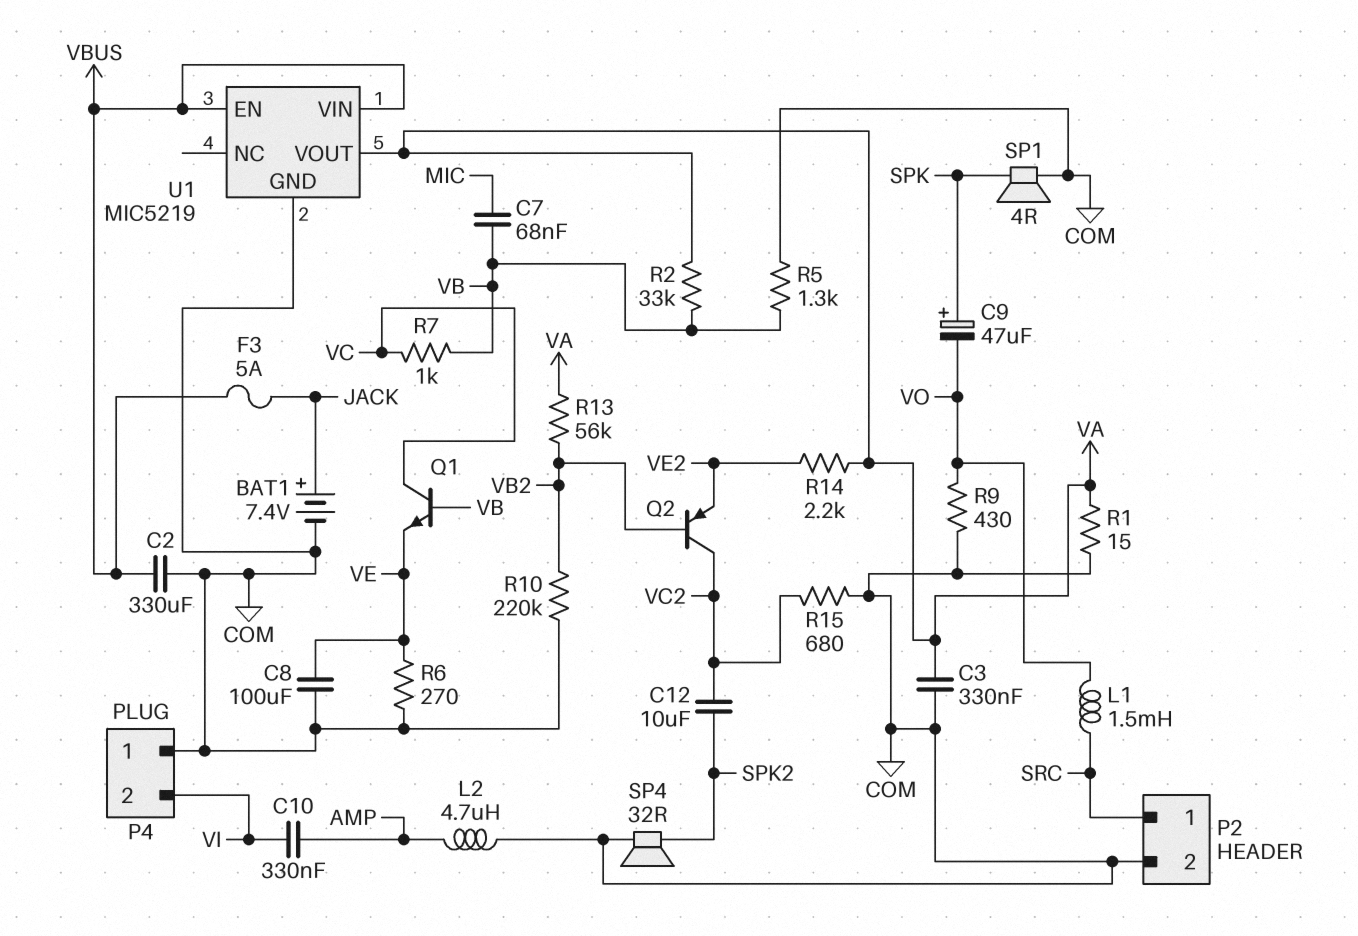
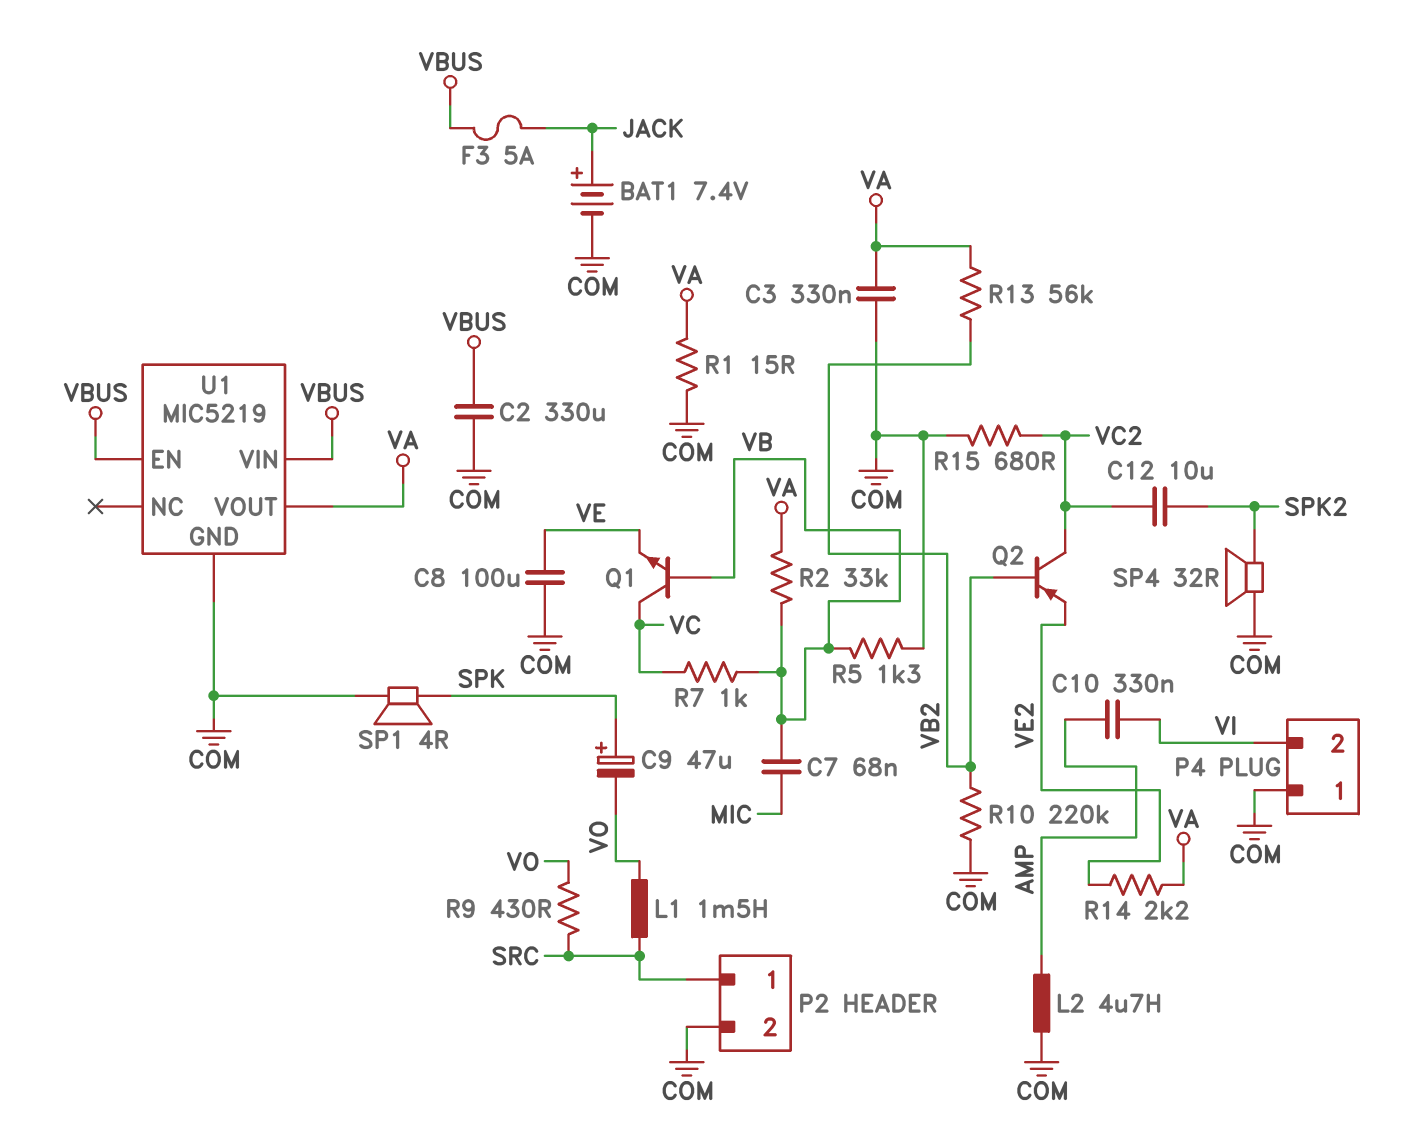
R6: 270 (COM, VE) -> none
R9: 430 (COM, VO) -> 430 (SRC, VO)

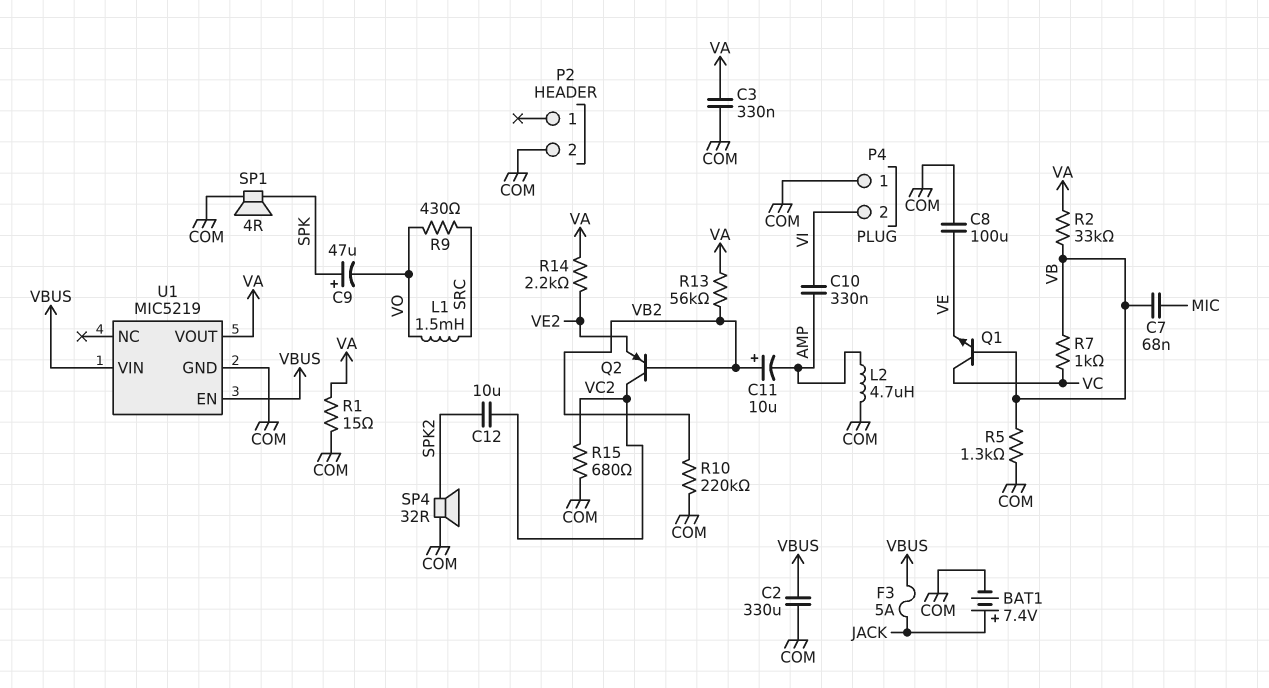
C11: none -> 10uF (plus VB2, minus AMP)
P2 pin 1: SRC -> none

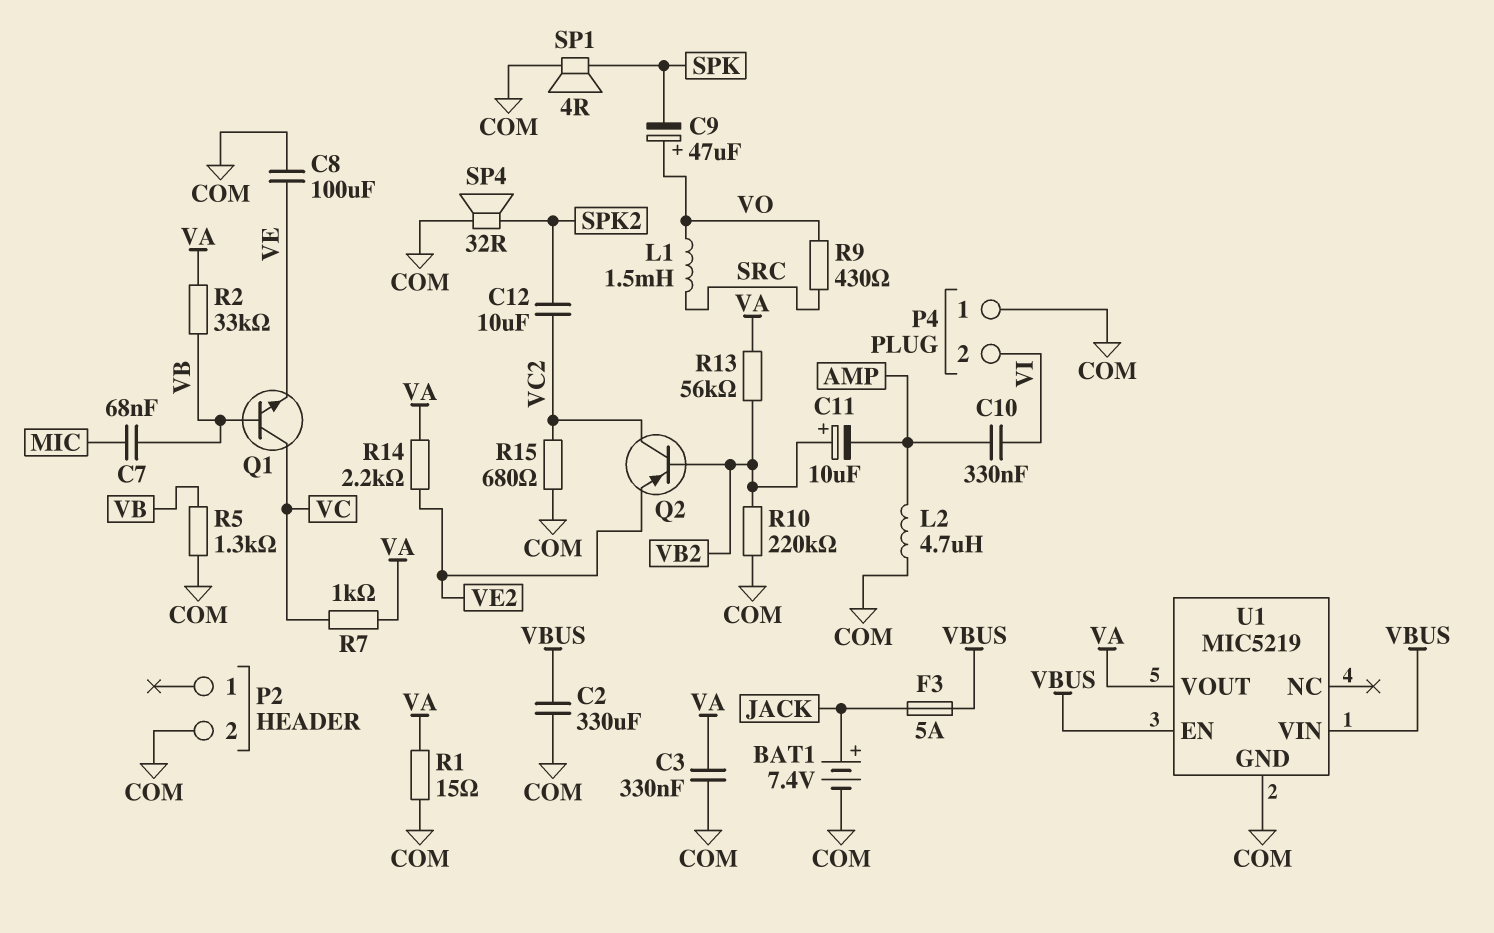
C9: 47uF (plus SPK, minus VO) -> 47uF (plus VO, minus SPK)
R7: 1k (VB, VC) -> 1k (VA, VC)

